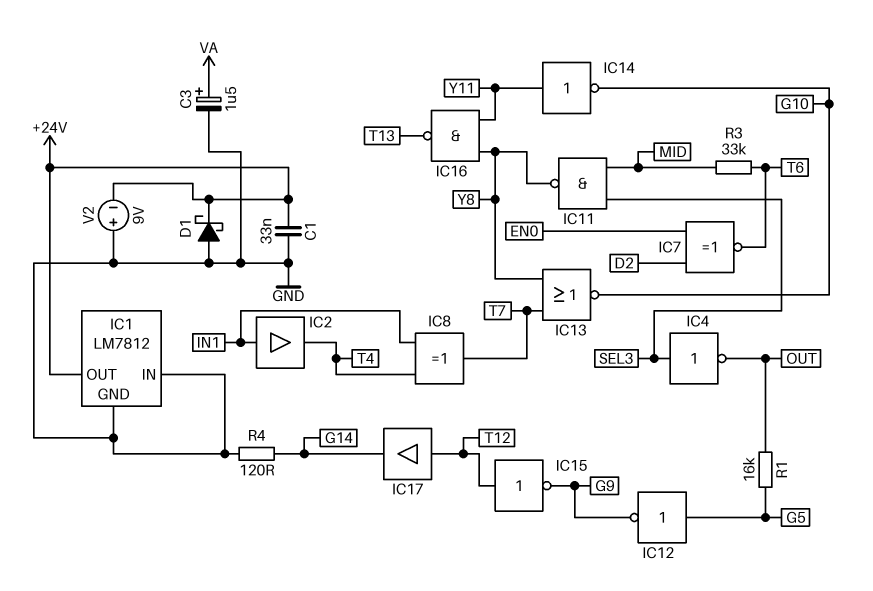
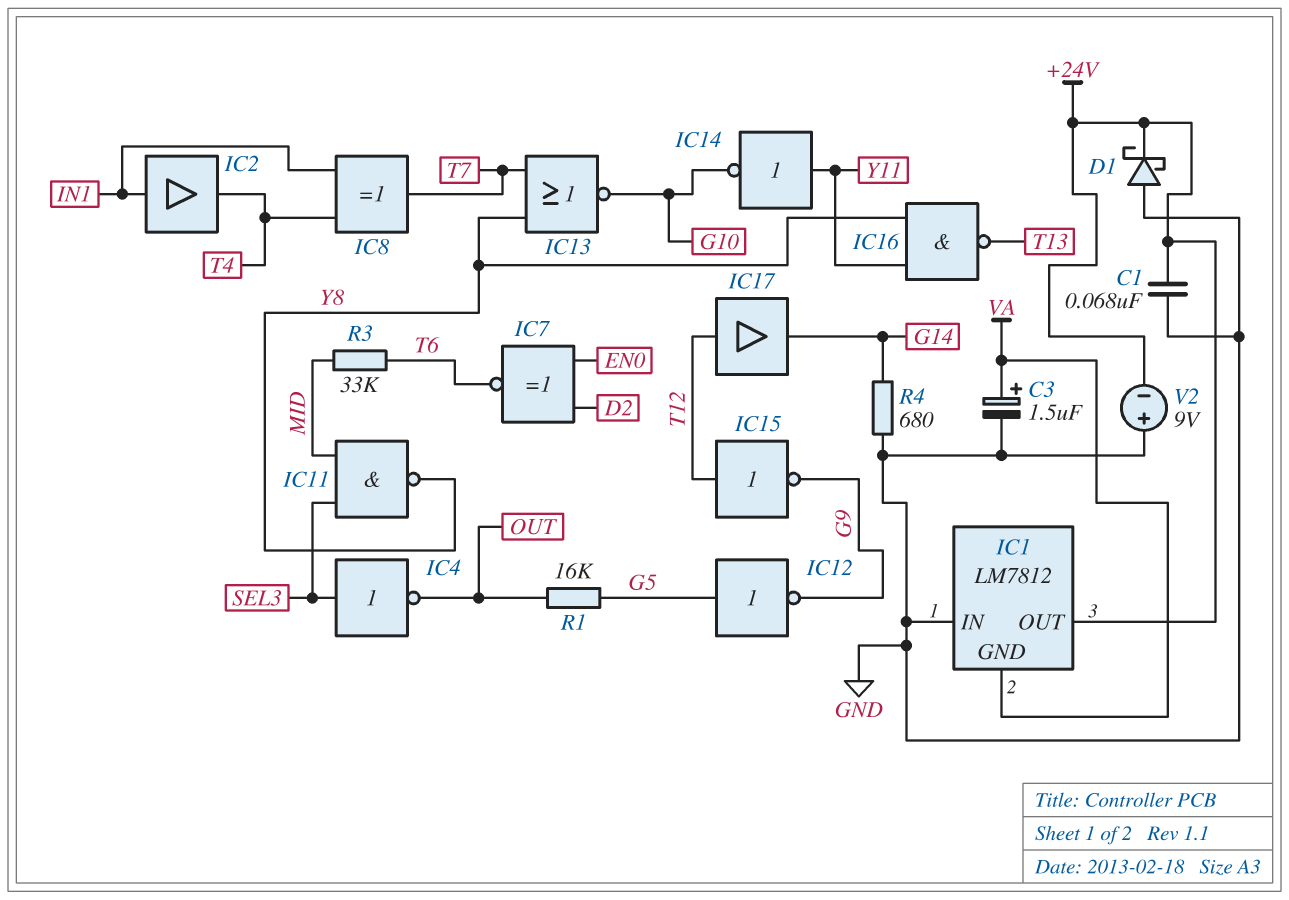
C1: 33nF (+24V, GND) -> 68nF (+24V, GND)
IC1 pin GND: GND -> VA
R4: 120 (G14, GND) -> 680 (G14, GND)

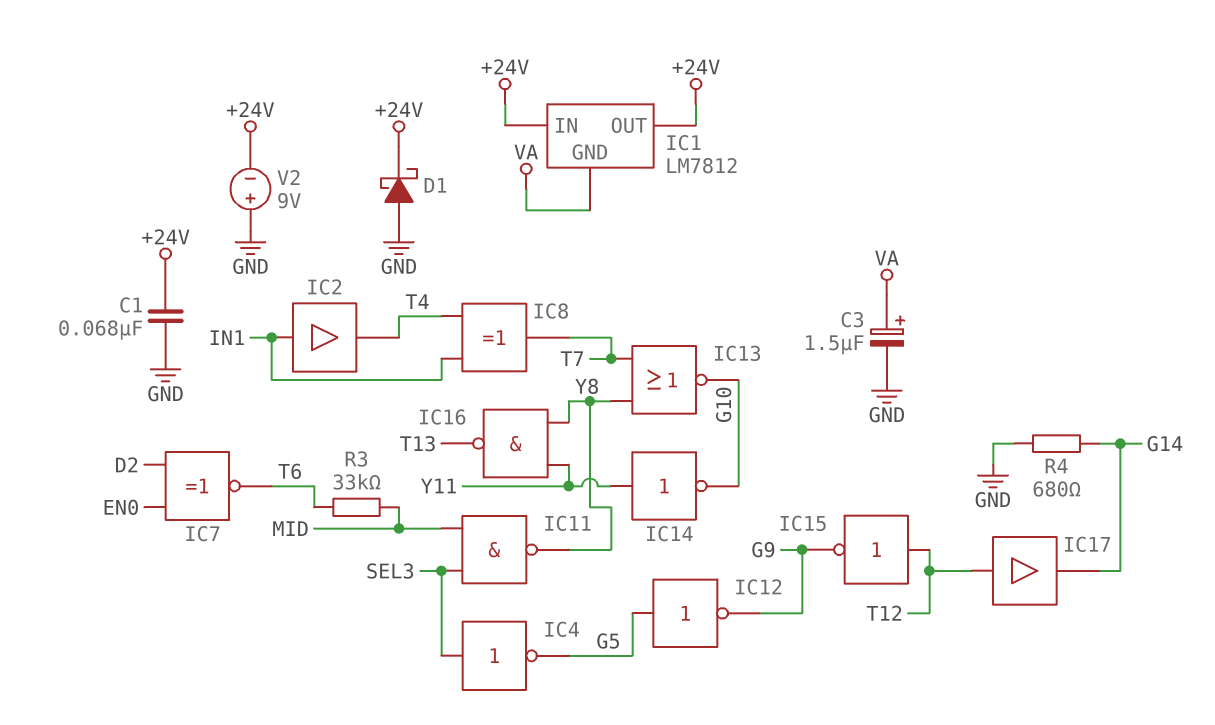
IC1 pin IN: GND -> +24V
IC4: NOT (in SEL3, out OUT) -> NOT (in SEL3, out G5)
R1: 16k (G5, OUT) -> none

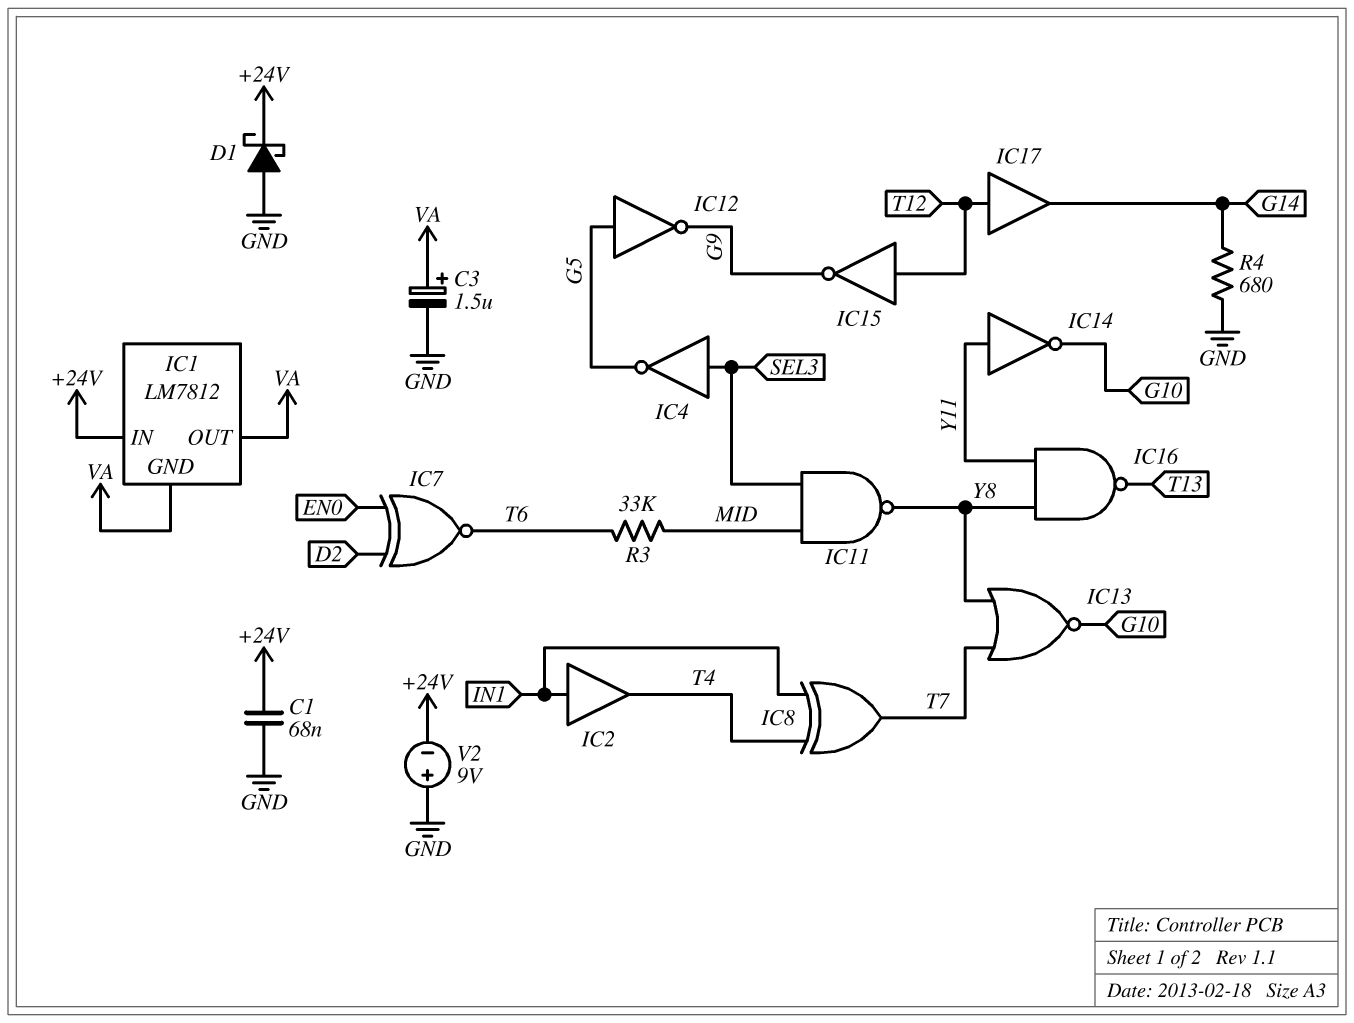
IC1 pin OUT: +24V -> VA

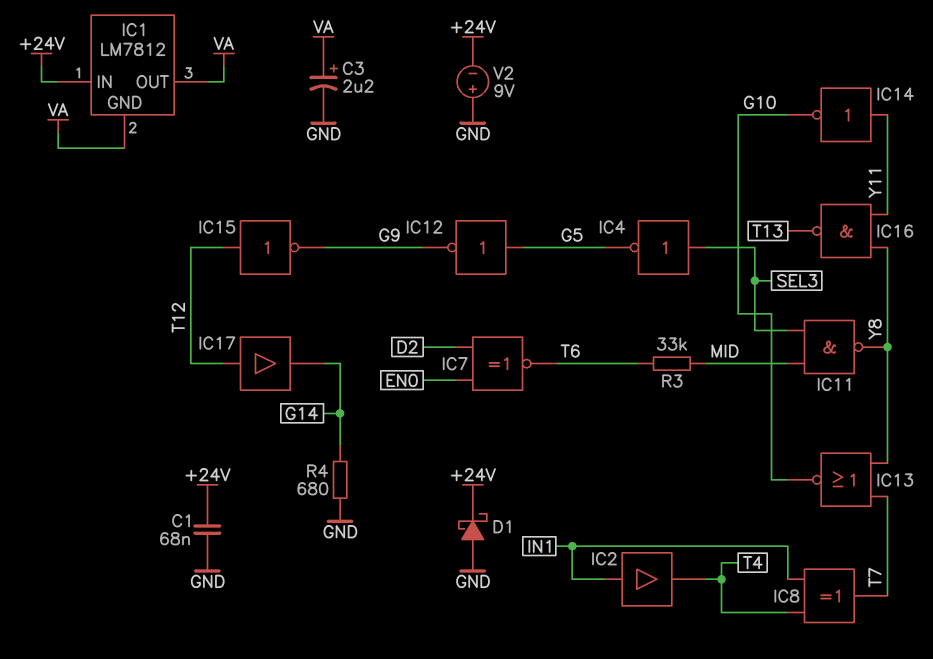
C3: 1.5uF (plus VA, minus GND) -> 2.2uF (plus VA, minus GND)

